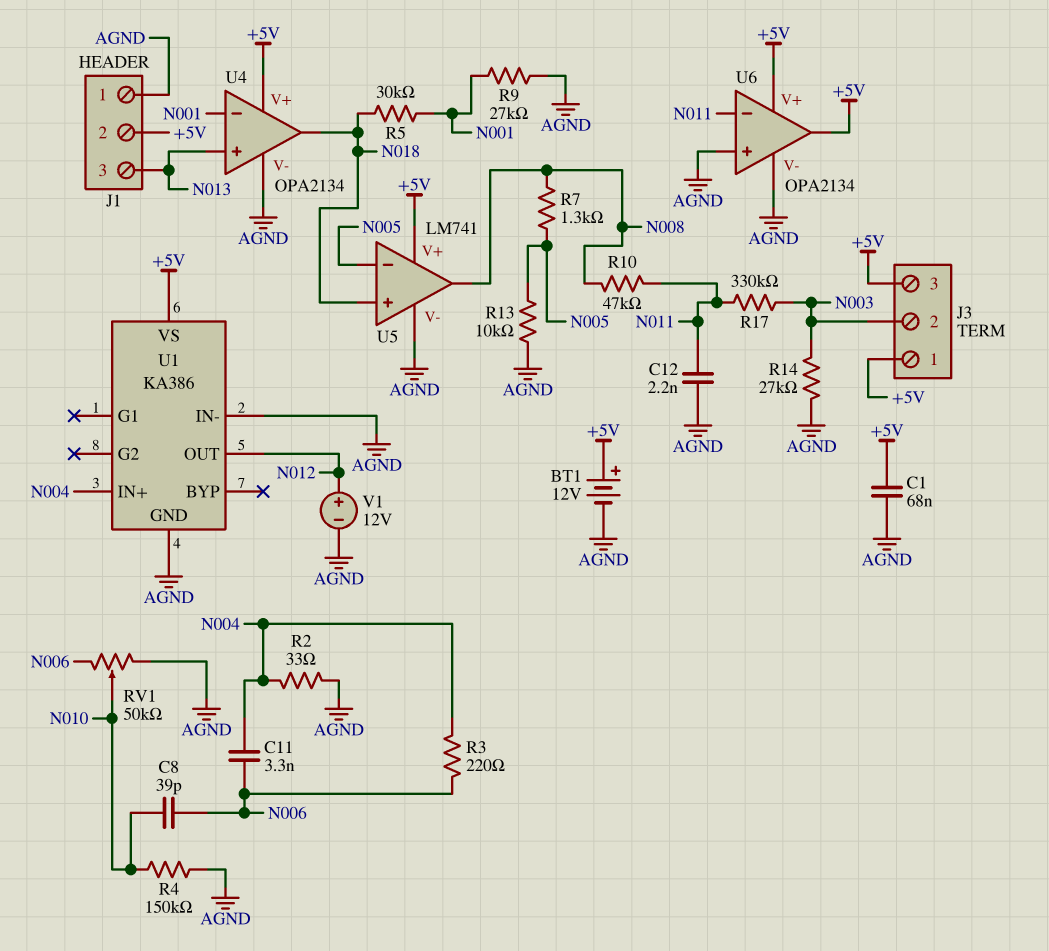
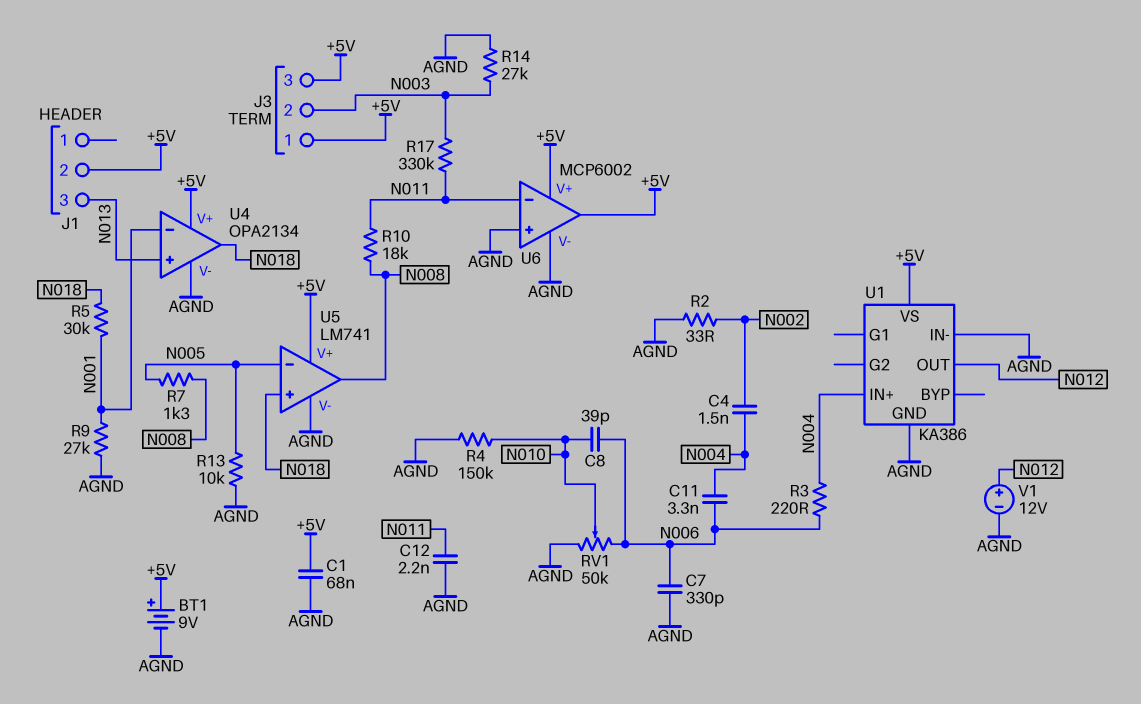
BT1: 12V (plus +5V, minus AGND) -> 9V (plus +5V, minus AGND)
C4: none -> 1.5nF (N002, N004)
C7: none -> 330pF (AGND, N006)
J1 pin 1: AGND -> none
R2: 33 (AGND, N004) -> 33 (AGND, N002)
R10: 47k (N008, N011) -> 18k (N008, N011)
U6: OPA2134 -> MCP6002

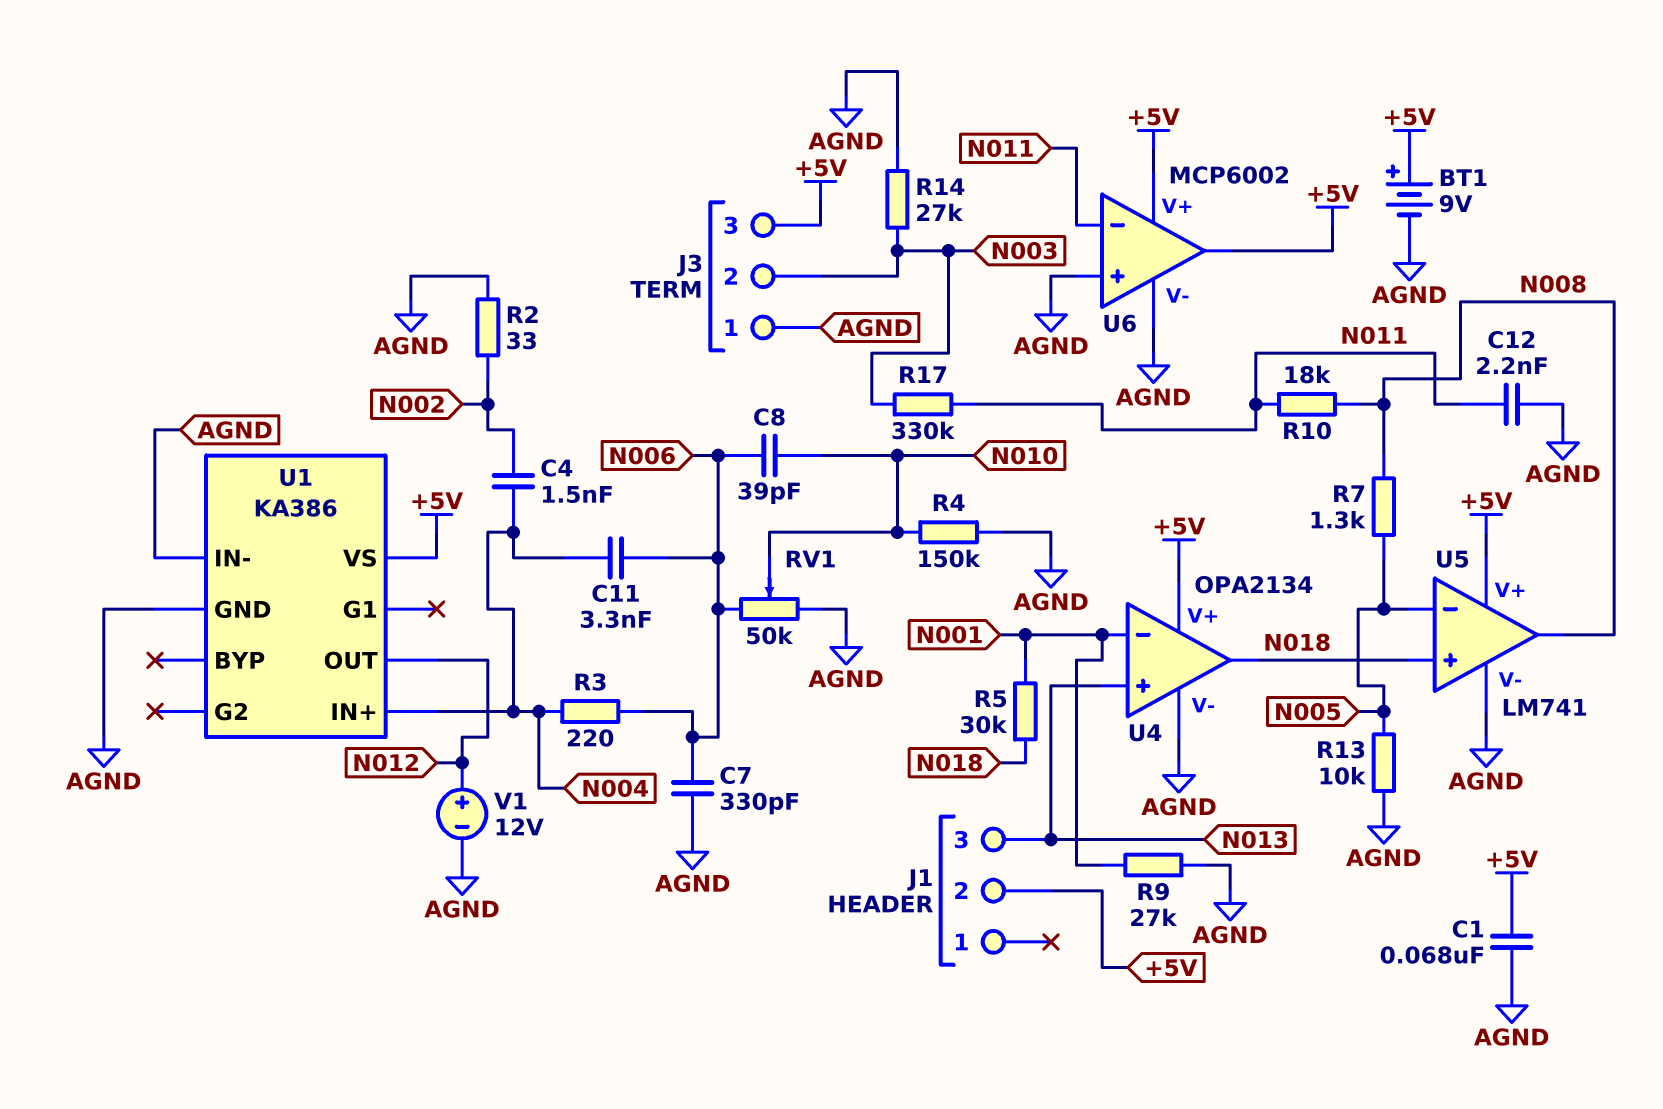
J3 pin 1: +5V -> AGND

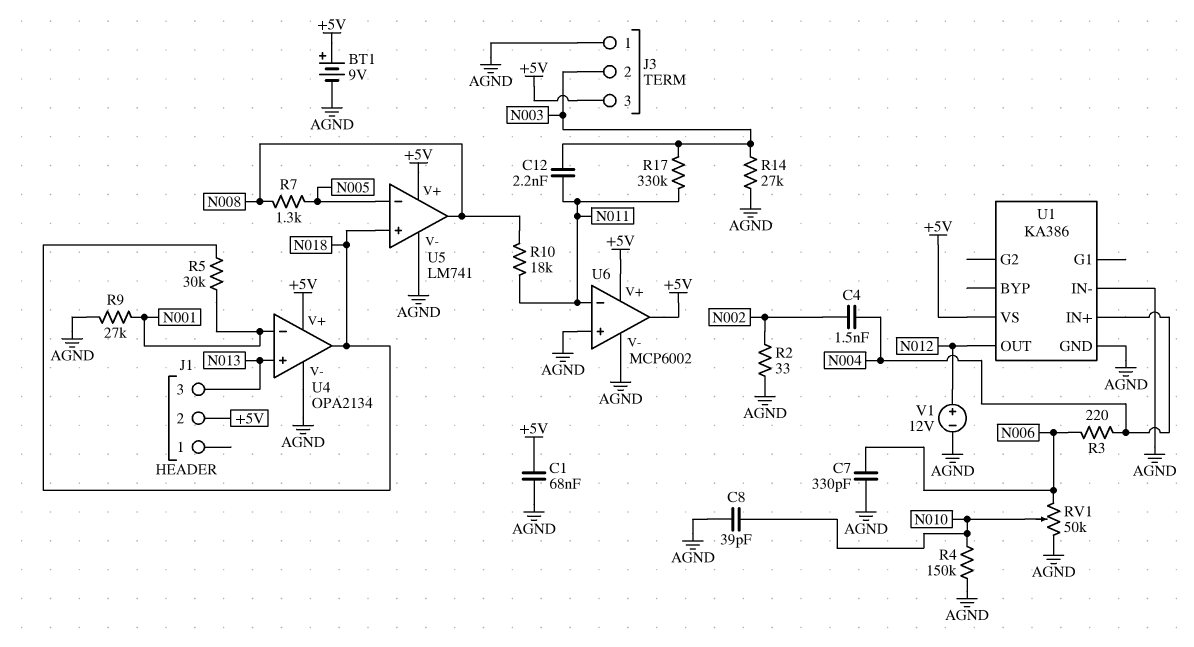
C8: 39pF (N006, N010) -> 39pF (AGND, N010)
C11: 3.3nF (N004, N006) -> none
C12: 2.2nF (AGND, N011) -> 2.2nF (N003, N011)
R13: 10k (AGND, N005) -> none

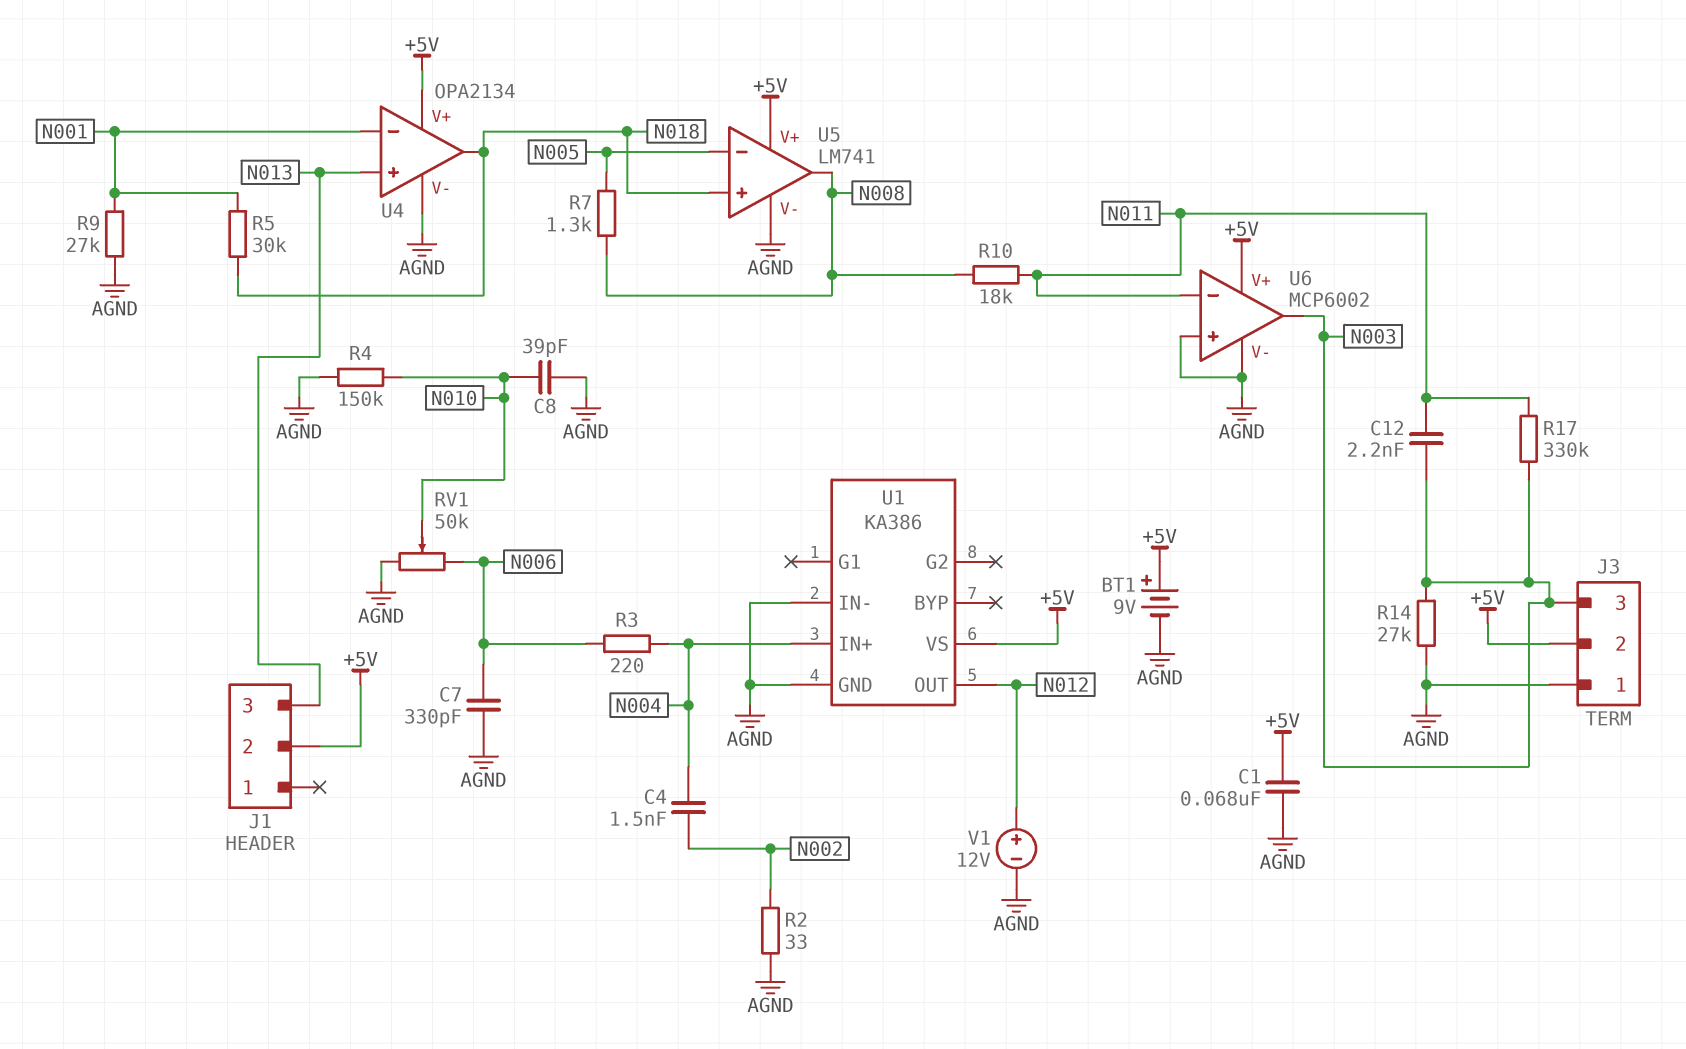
J3 pin 2: N003 -> +5V
J3 pin 3: +5V -> N003
U6 pin out: +5V -> N003

